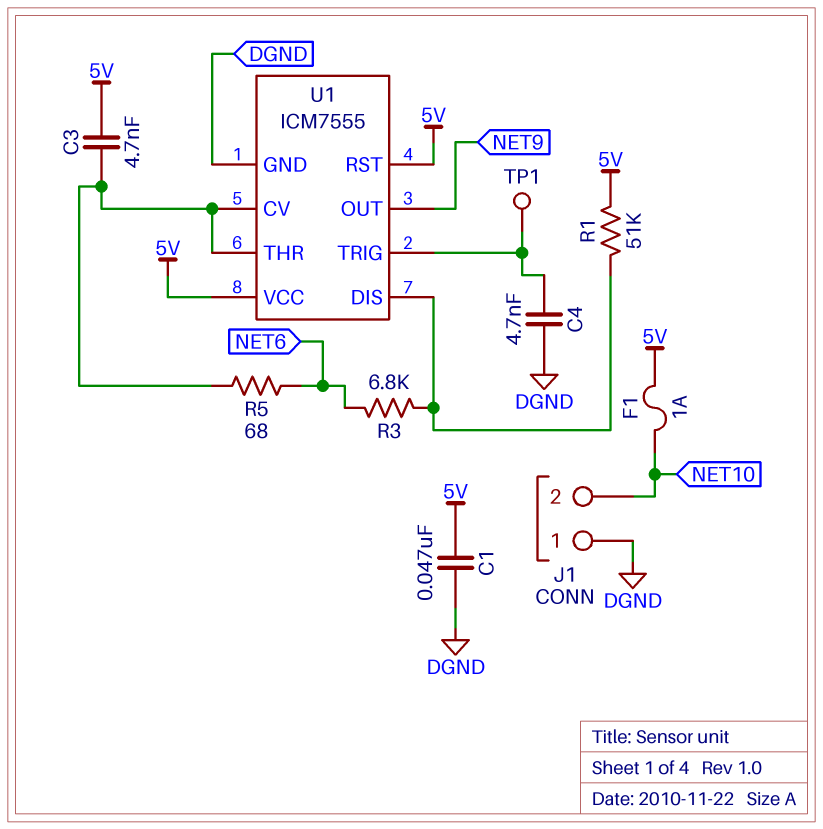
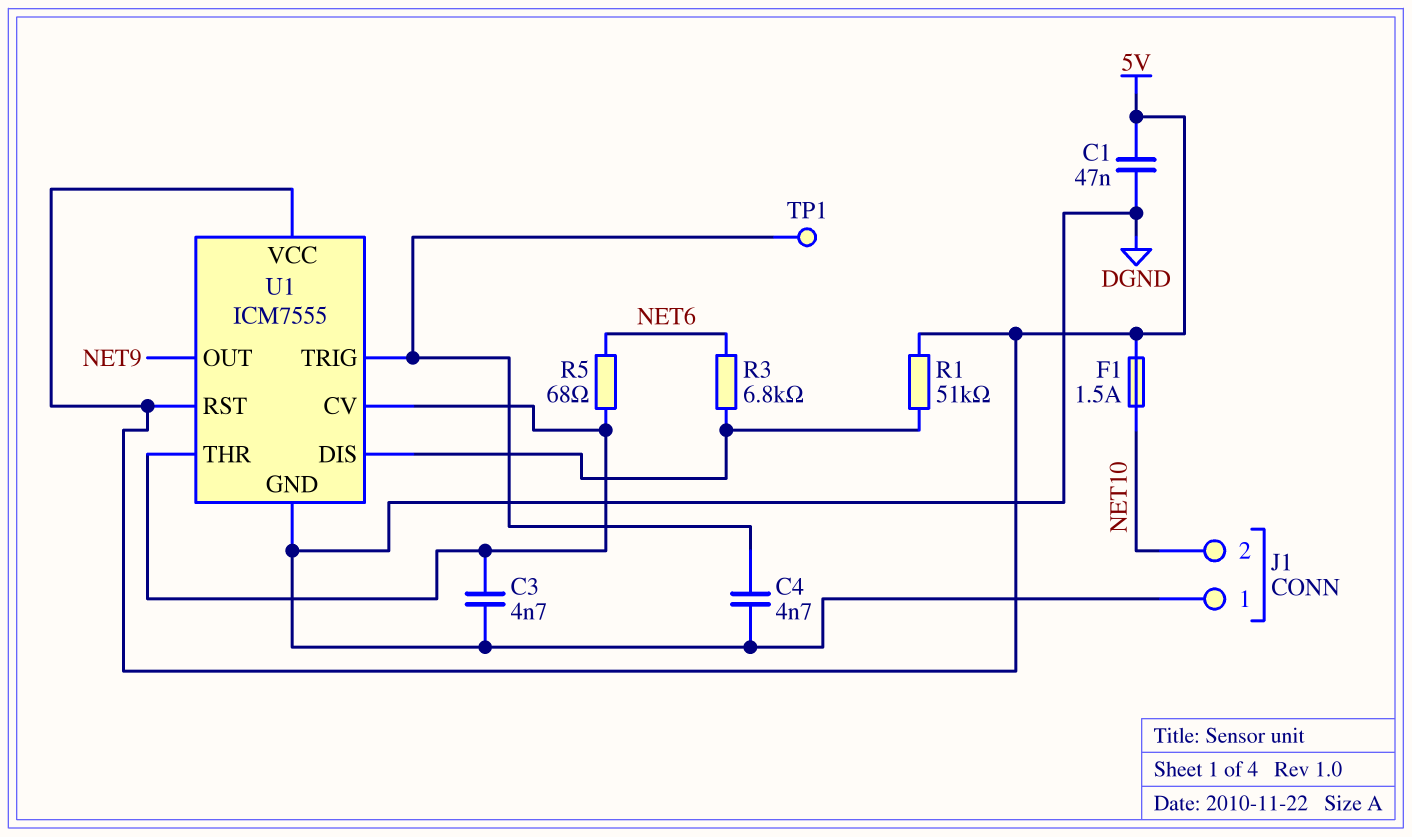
C3: 4.7nF (5V, U1/CV) -> 4.7nF (DGND, U1/CV)
F1: 1A (5V, NET10) -> 1.5A (5V, NET10)

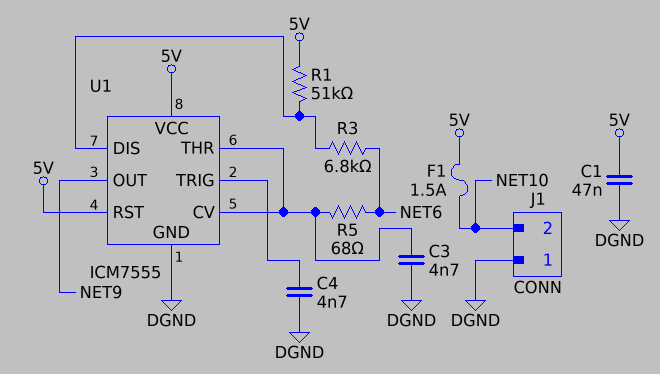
TP1: test point (U1/TRIG) -> none

